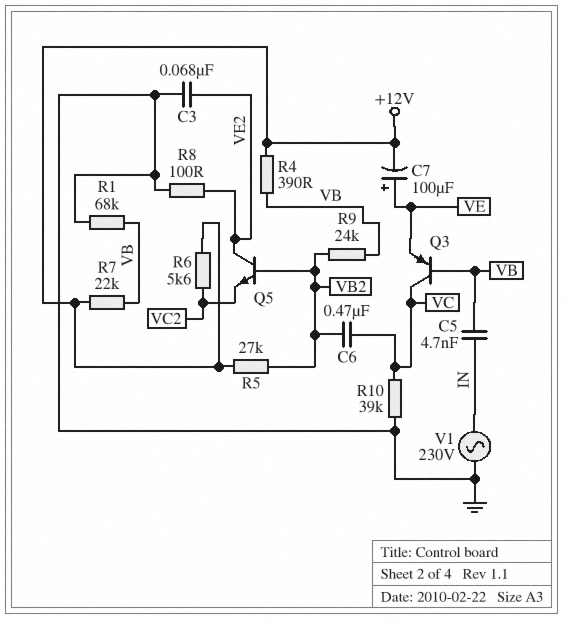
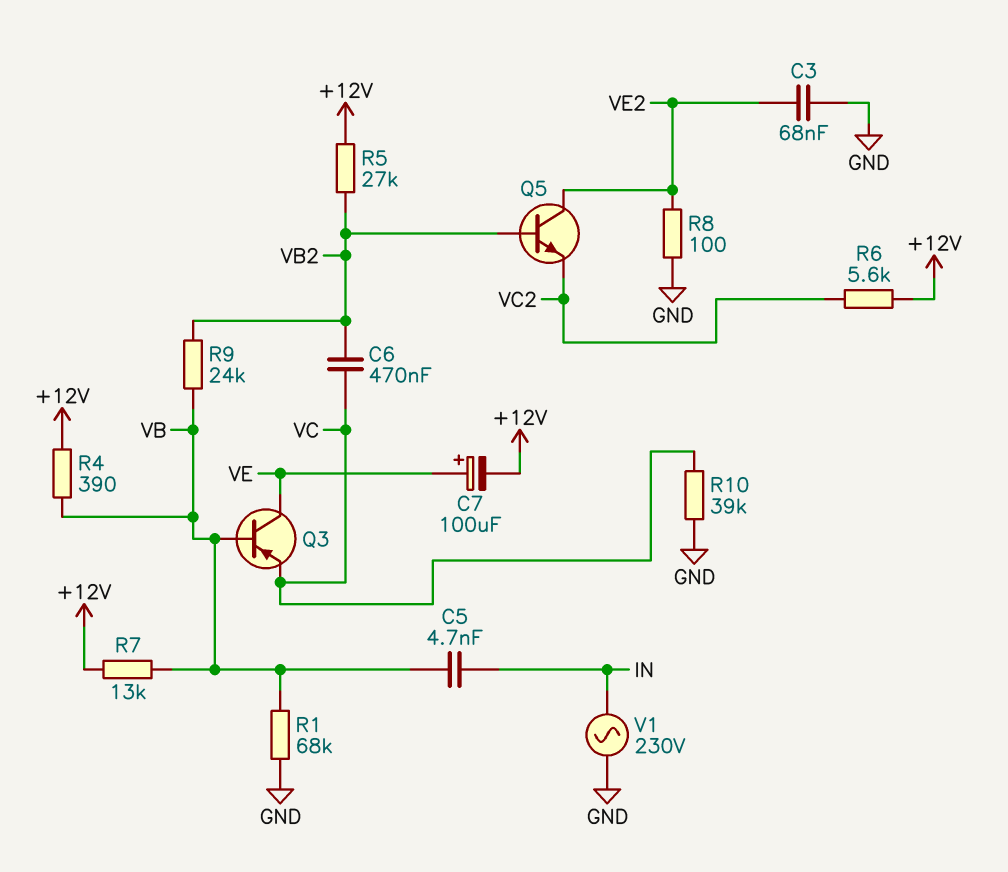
Q3: PNP (B VB, C VC, E VE) -> PNP (B VB, C VE, E VC)
R7: 22k (+12V, VB) -> 13k (+12V, VB)

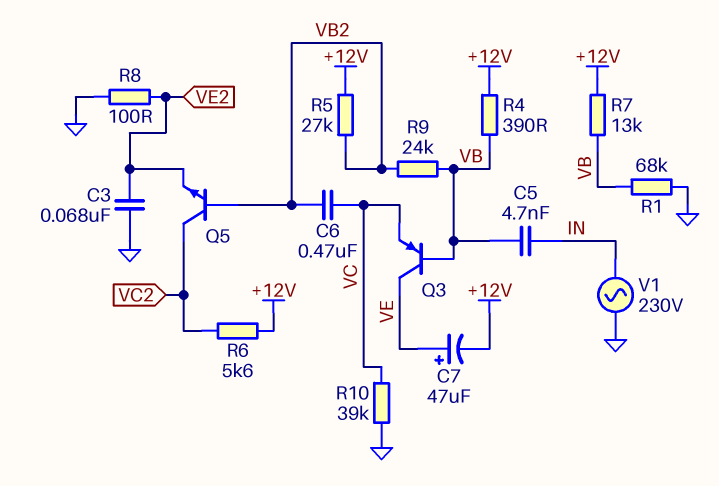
C7: 100uF (plus VE, minus +12V) -> 47uF (plus VE, minus +12V)
Q5: NPN (B VB2, C VE2, E VC2) -> NPN (B VB2, C VC2, E VE2)

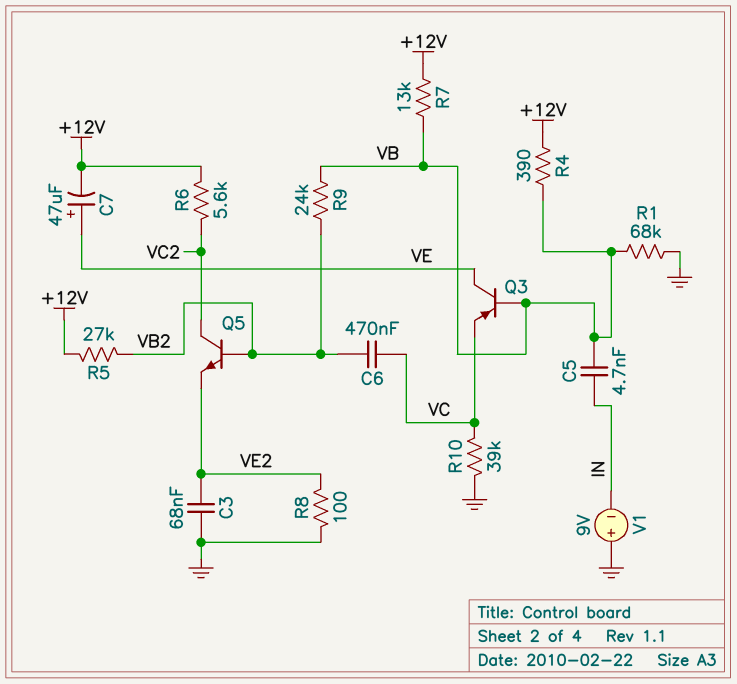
V1: AC 230V (GND, IN) -> 9V (plus GND, minus IN)

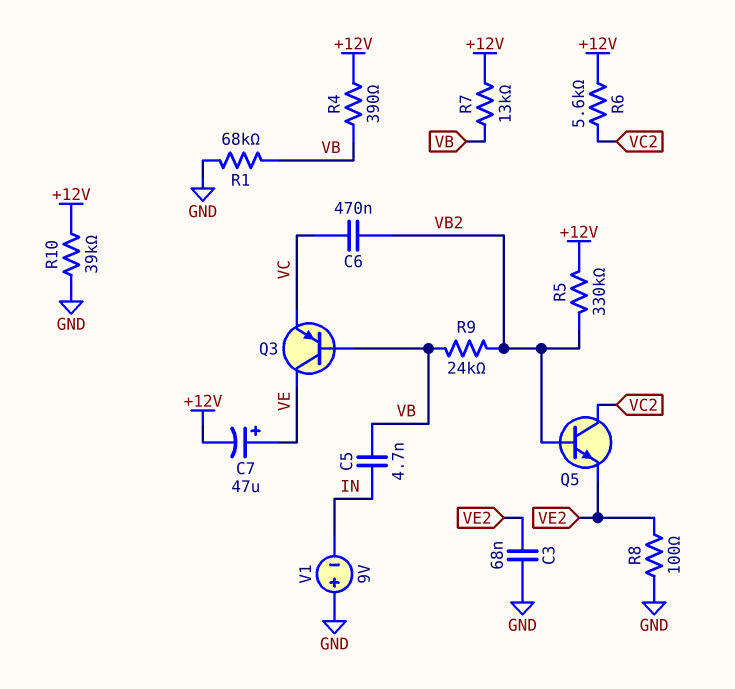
R5: 27k (+12V, VB2) -> 330k (+12V, VB2)
R10: 39k (GND, VC) -> 39k (+12V, GND)

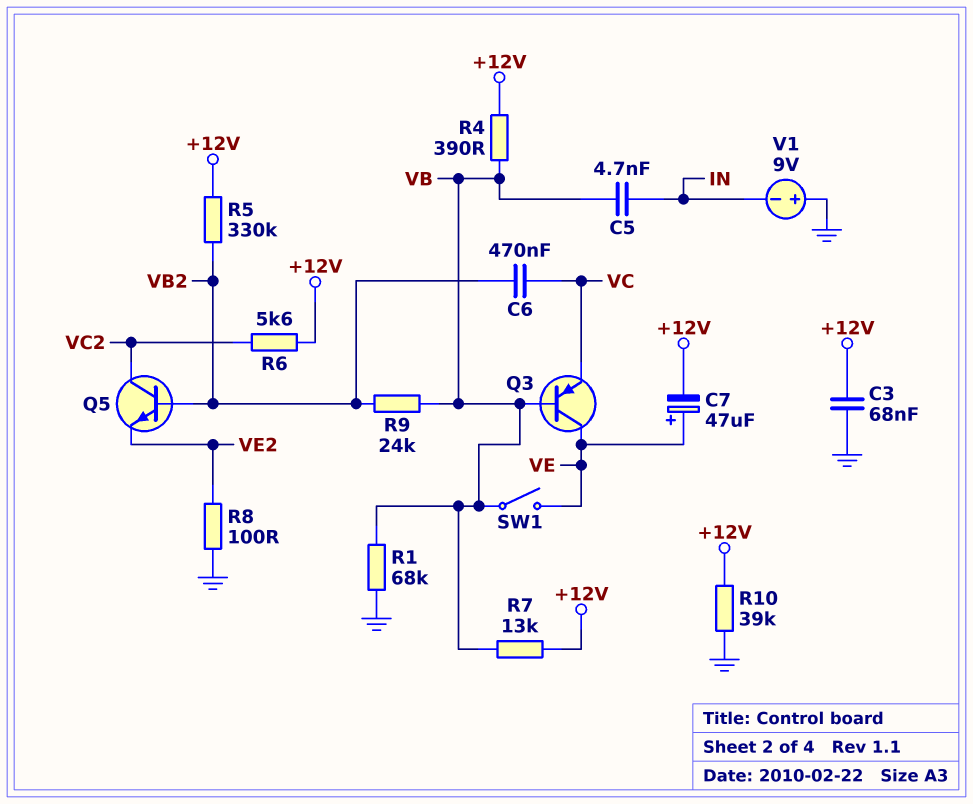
C3: 68nF (GND, VE2) -> 68nF (+12V, GND)
SW1: none -> switch (VB, VE)

